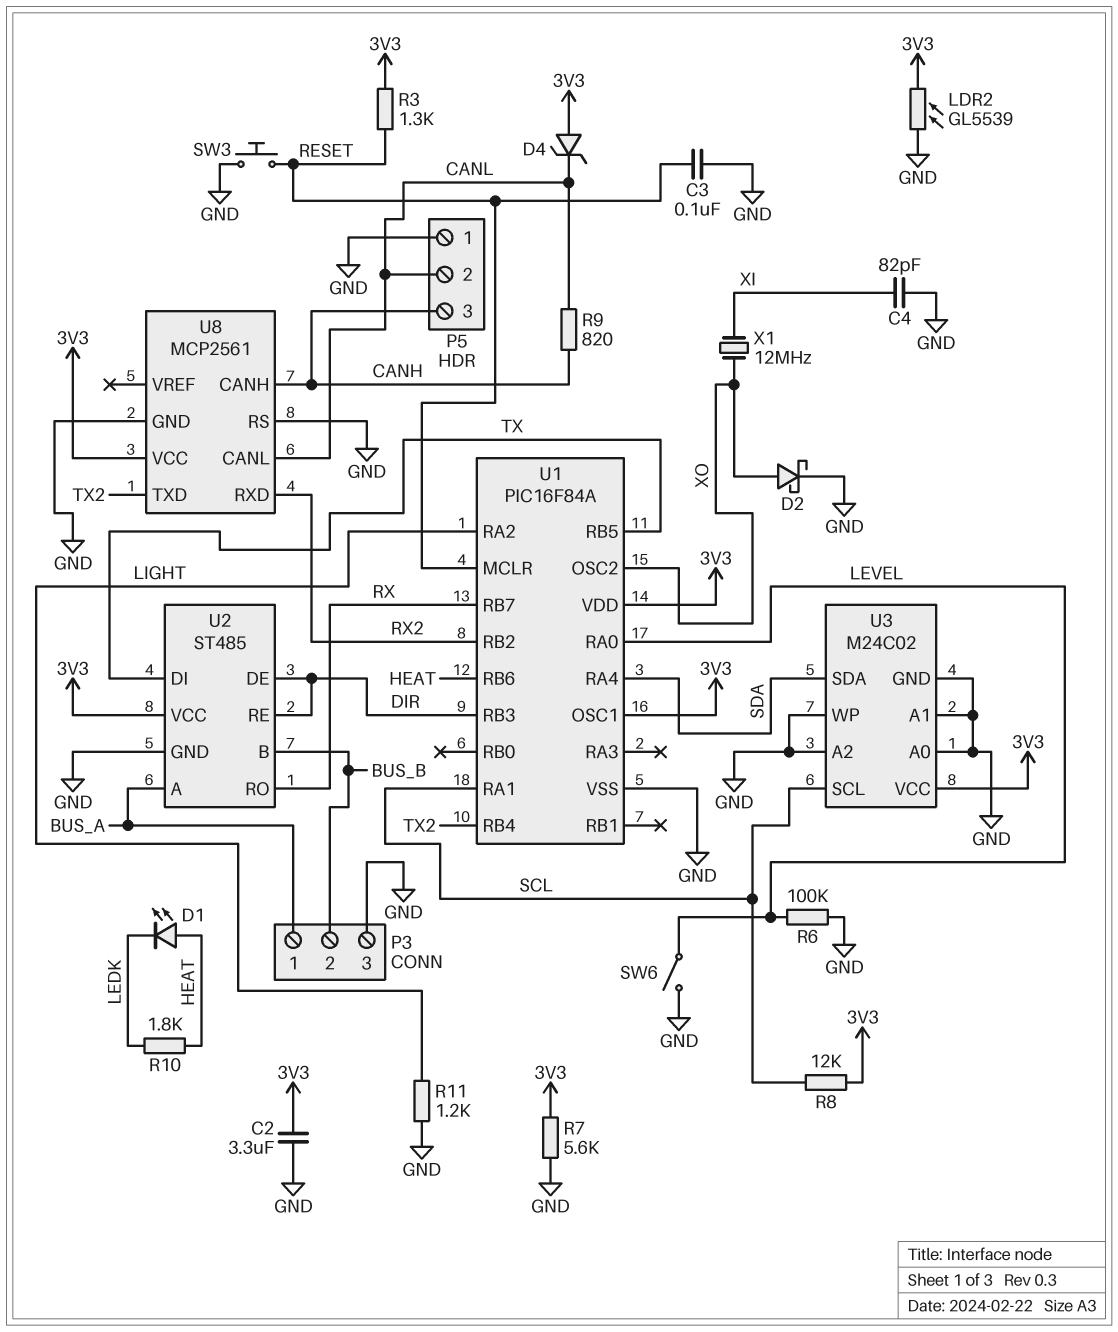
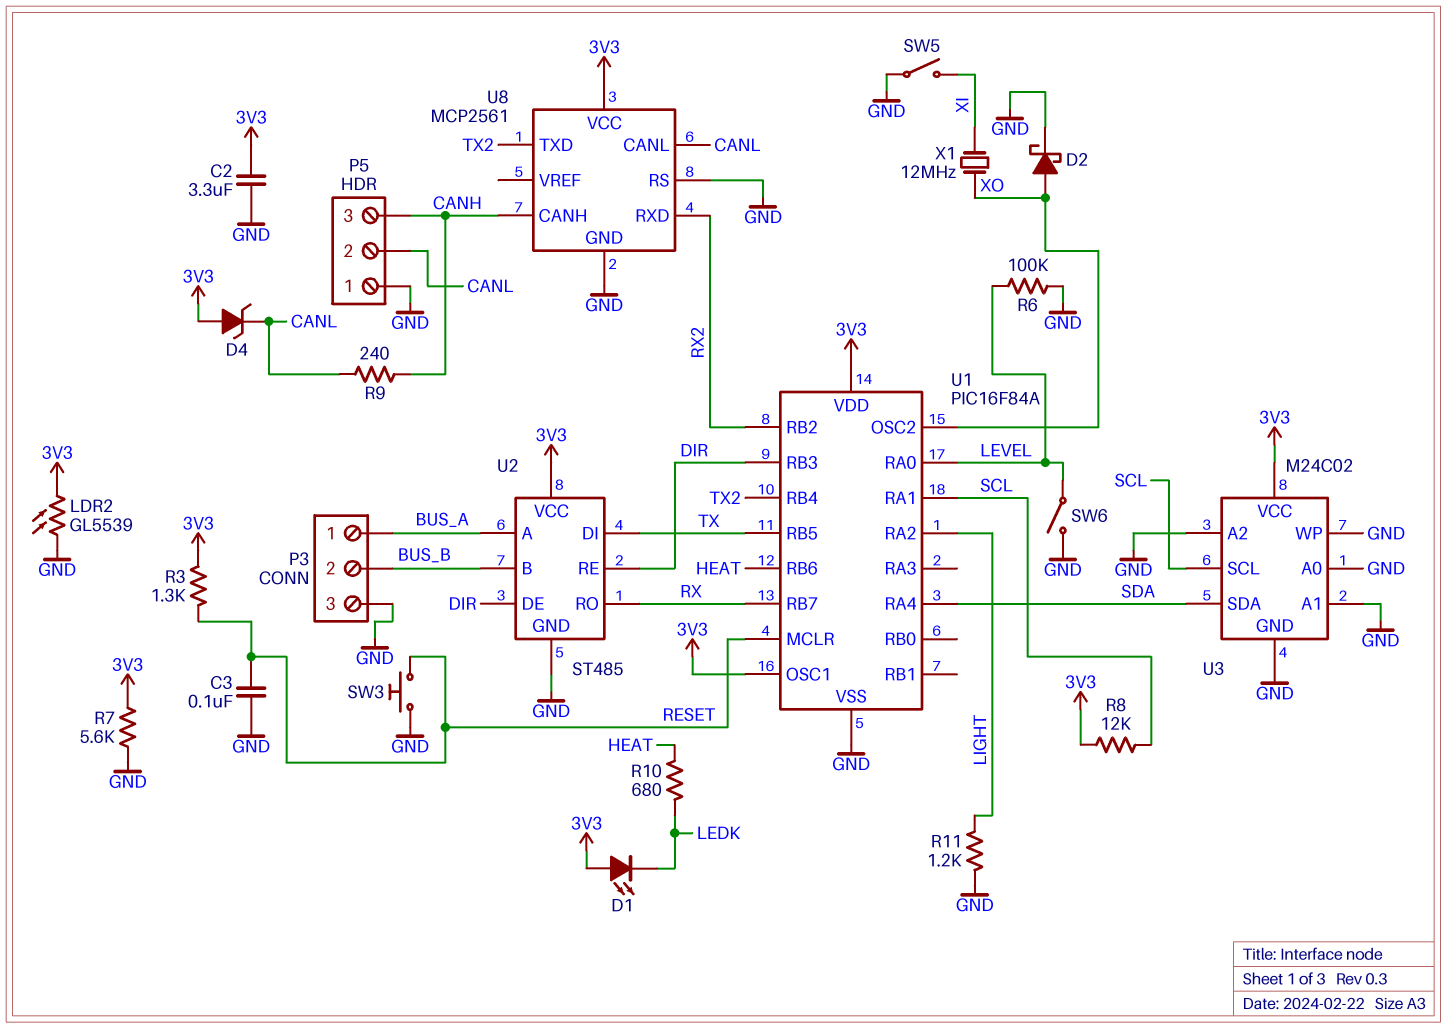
C4: 82pF (GND, XI) -> none
D1: LED (A HEAT, K LEDK) -> LED (A 3V3, K LEDK)
R9: 820 (CANH, CANL) -> 240 (CANH, CANL)
R10: 1.8k (HEAT, LEDK) -> 680 (HEAT, LEDK)
SW5: none -> switch (GND, XI)

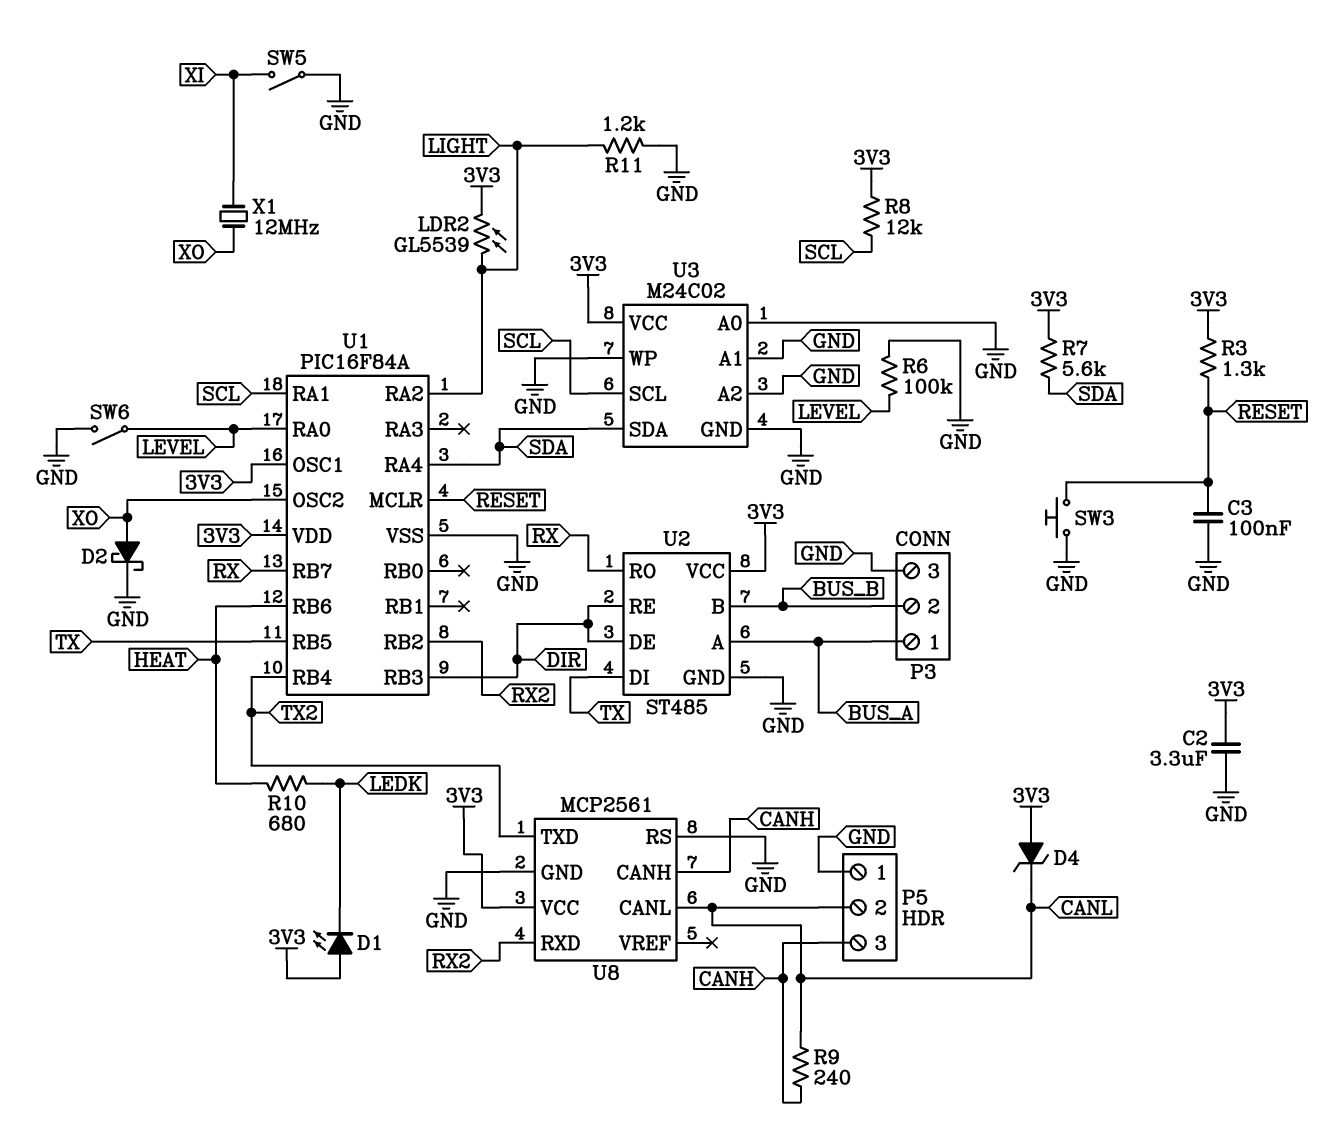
LDR2: GL5539 (3V3, GND) -> GL5539 (3V3, LIGHT)
R7: 5.6k (3V3, GND) -> 5.6k (3V3, SDA)

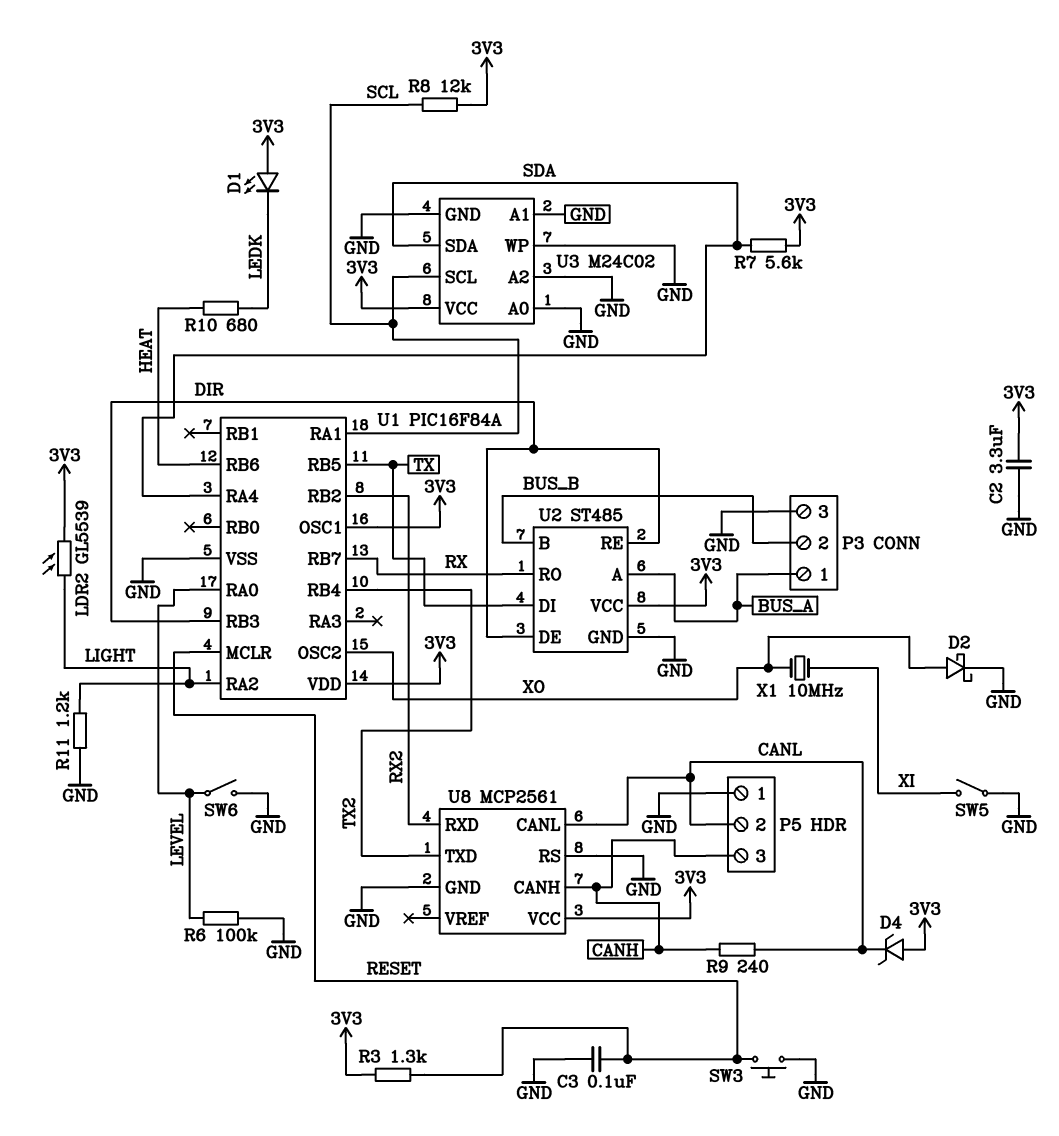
X1: 12MHz (XI, XO) -> 10MHz (XI, XO)

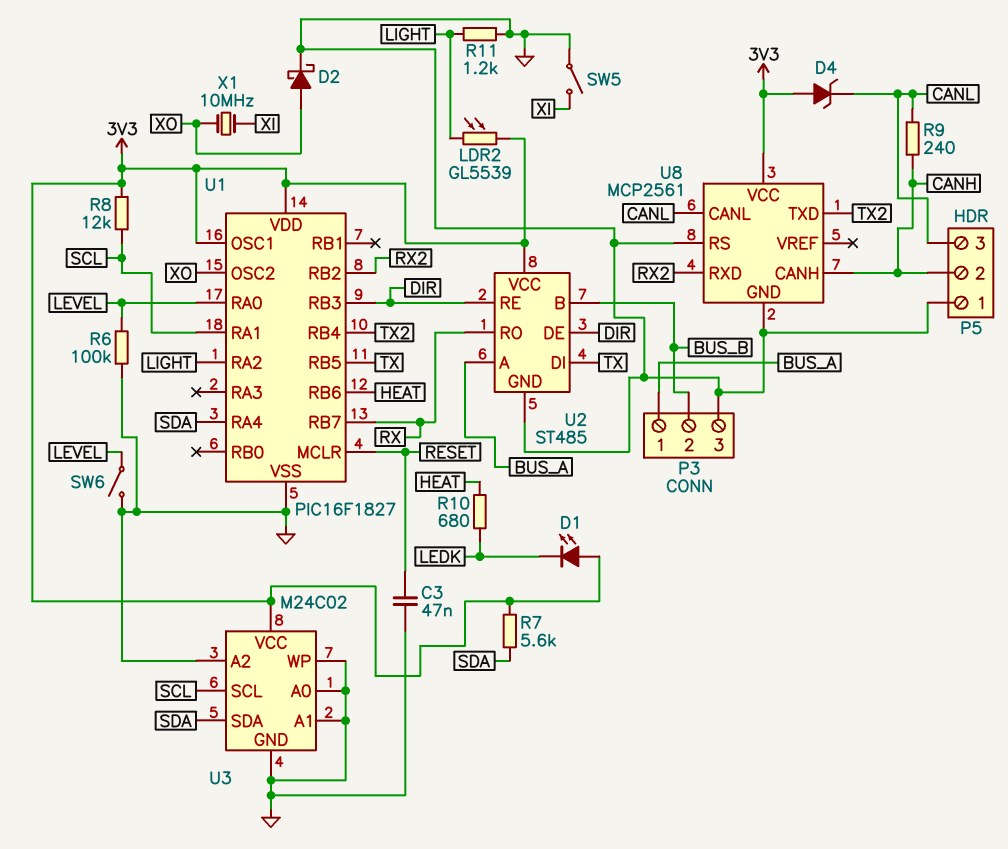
C2: 3.3uF (3V3, GND) -> none
C3: 100nF (GND, RESET) -> 47nF (GND, RESET)
P5 pin 2: CANL -> CANH
P5 pin 3: CANH -> CANL
R3: 1.3k (3V3, RESET) -> none
SW3: button (GND, RESET) -> none
U1: PIC16F84A -> PIC16F1827

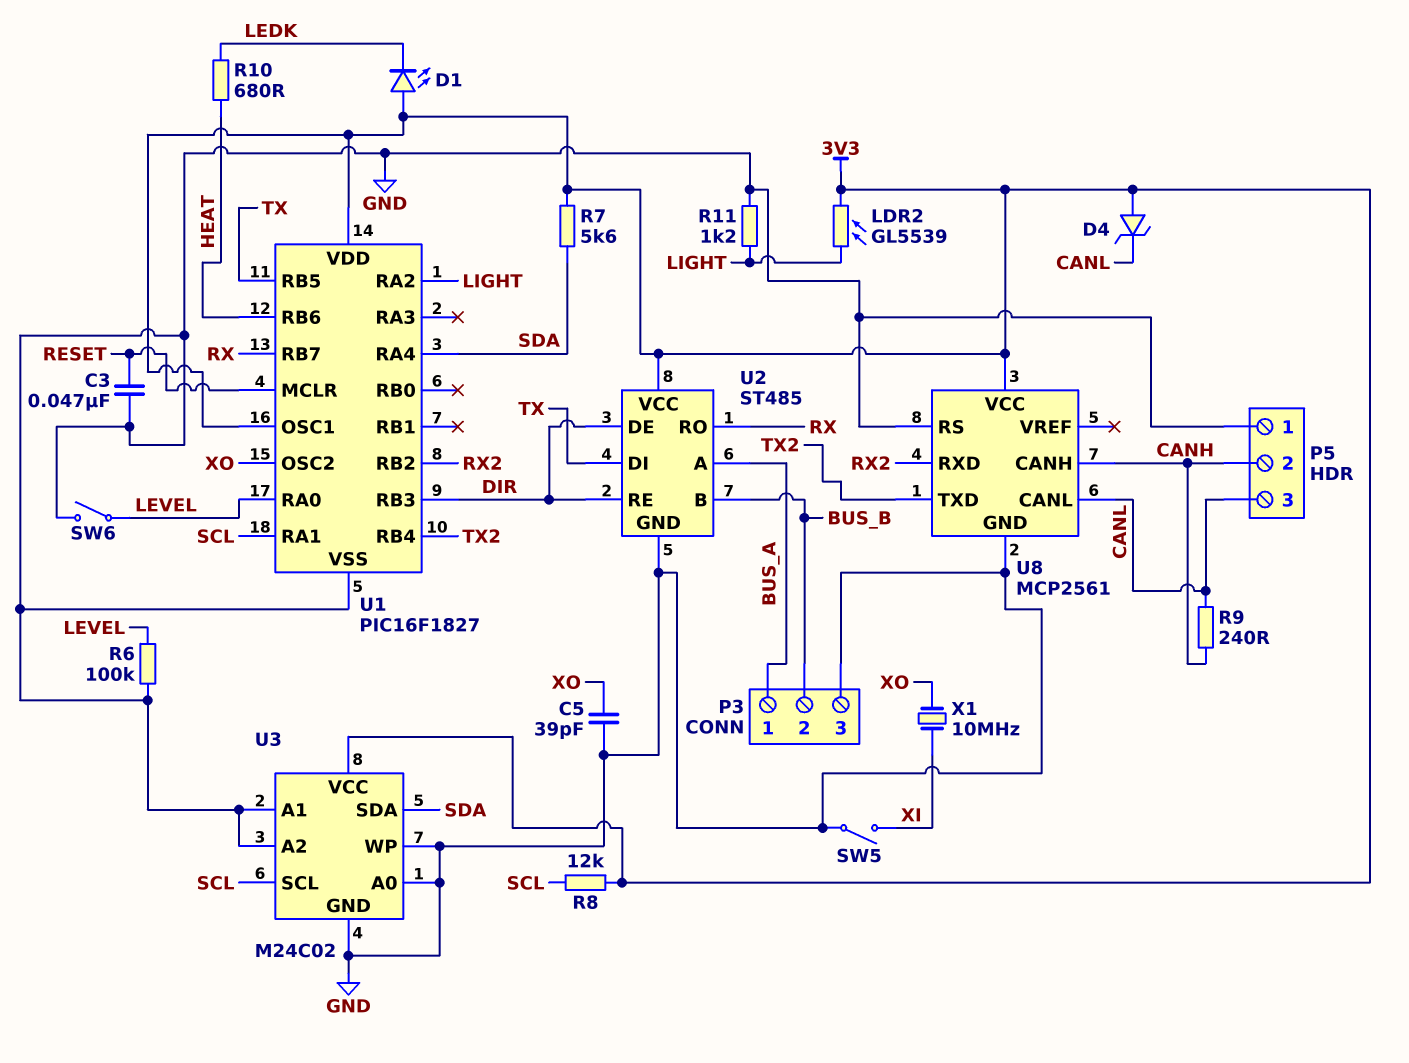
C5: none -> 39pF (GND, XO)
D2: schottky (A XO, K GND) -> none

